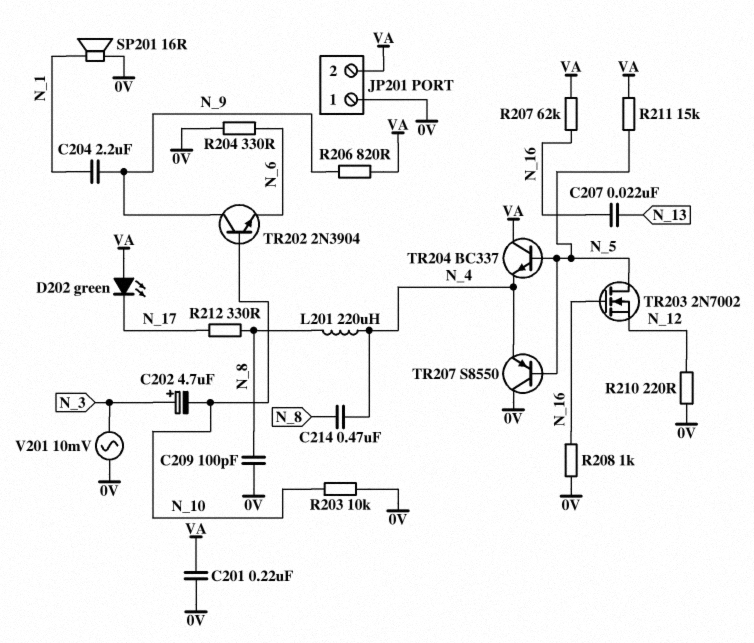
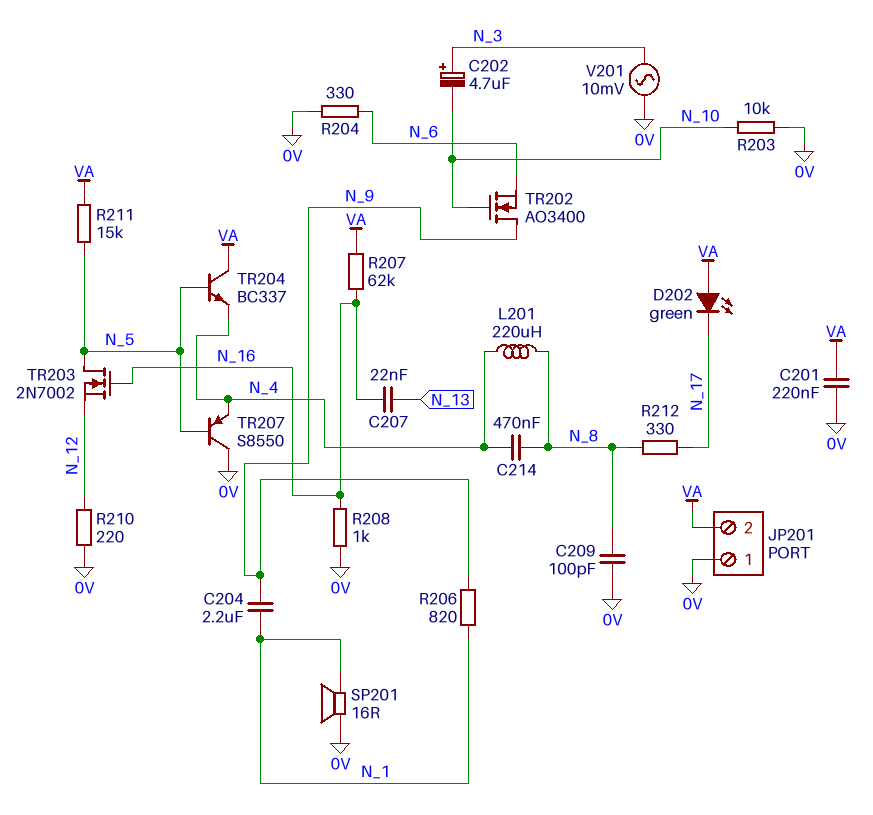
R206: 820 (N_9, VA) -> 820 (N_1, N_9)
TR202: NPN 2N3904 (B N_10, C N_9, E N_6) -> NMOS AO3400 (G N_10, D N_9, S N_6)

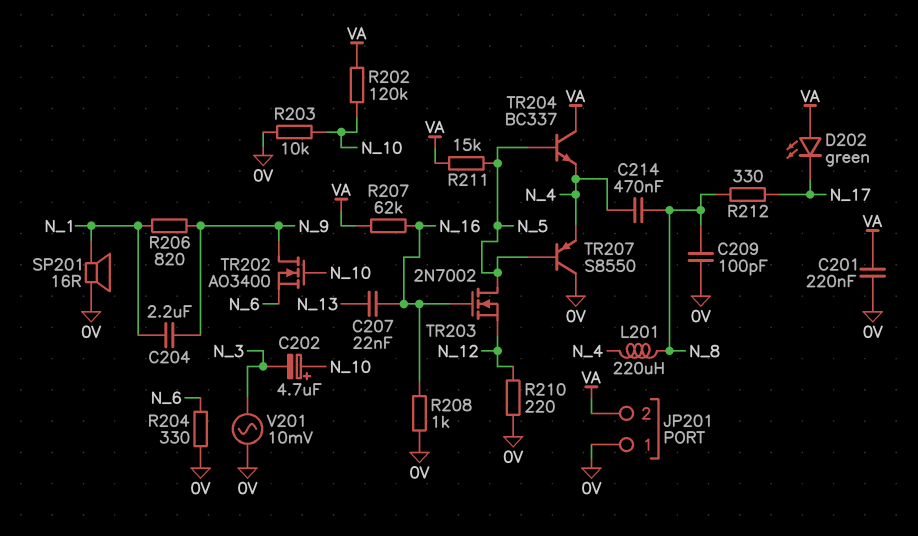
C202: 4.7uF (plus N_3, minus N_10) -> 4.7uF (plus N_10, minus N_3)
R202: none -> 120k (N_10, VA)

